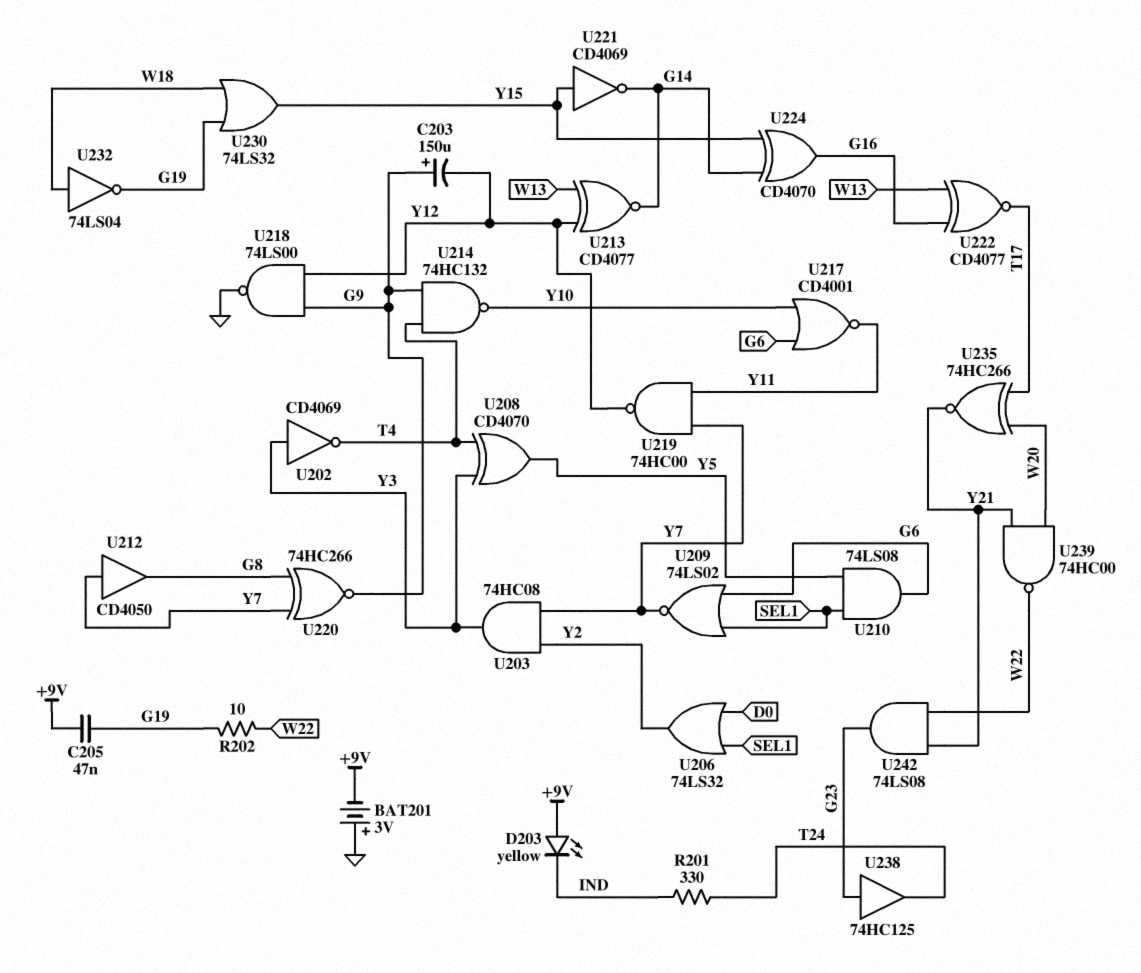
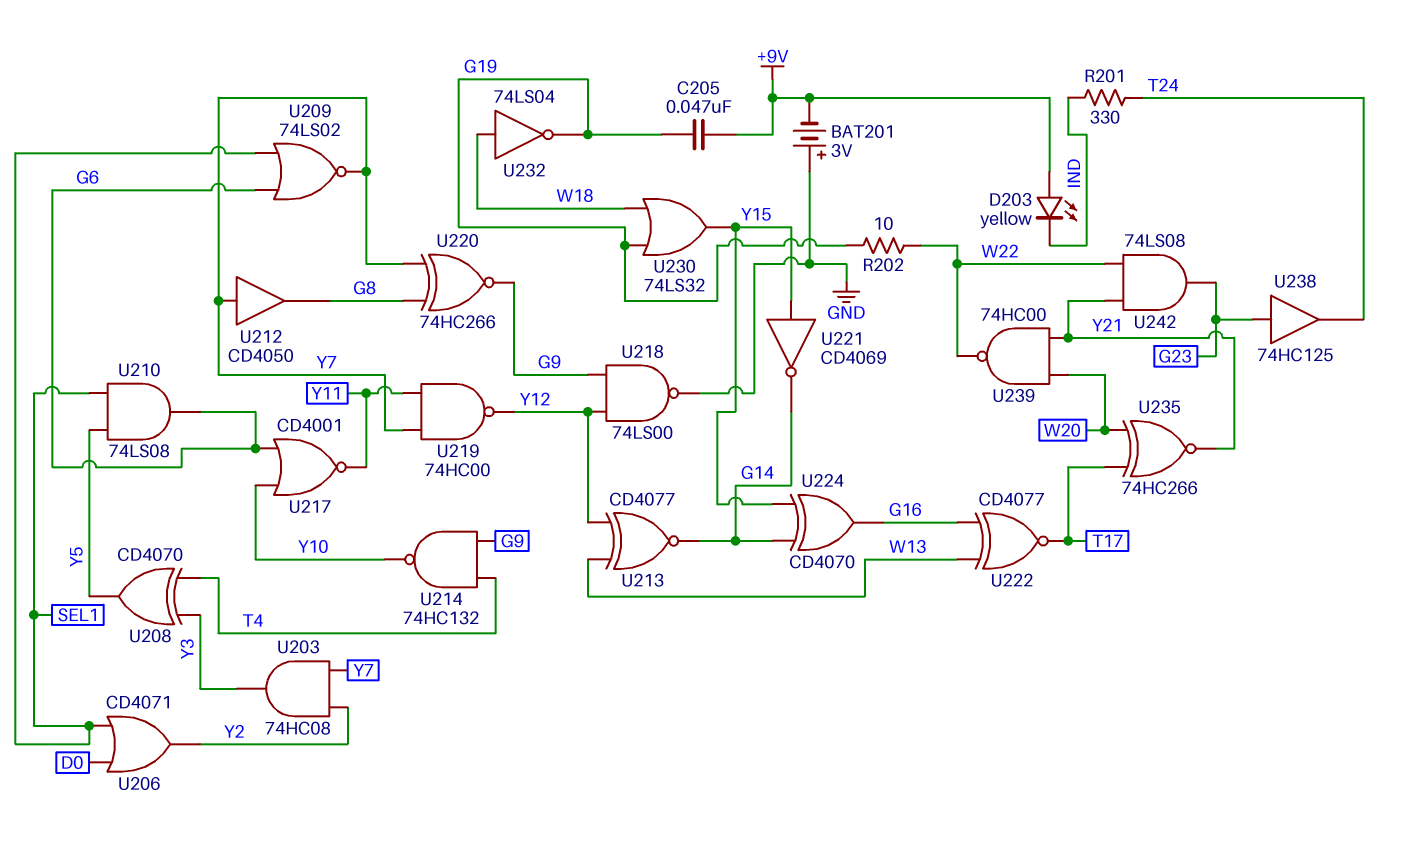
C203: 150uF (plus G9, minus Y12) -> none
U202: NOT CD4069 (in Y3, out T4) -> none
U206: OR 74LS32 (in D0, in SEL1, out Y2) -> OR CD4071 (in D0, in SEL1, out Y2)

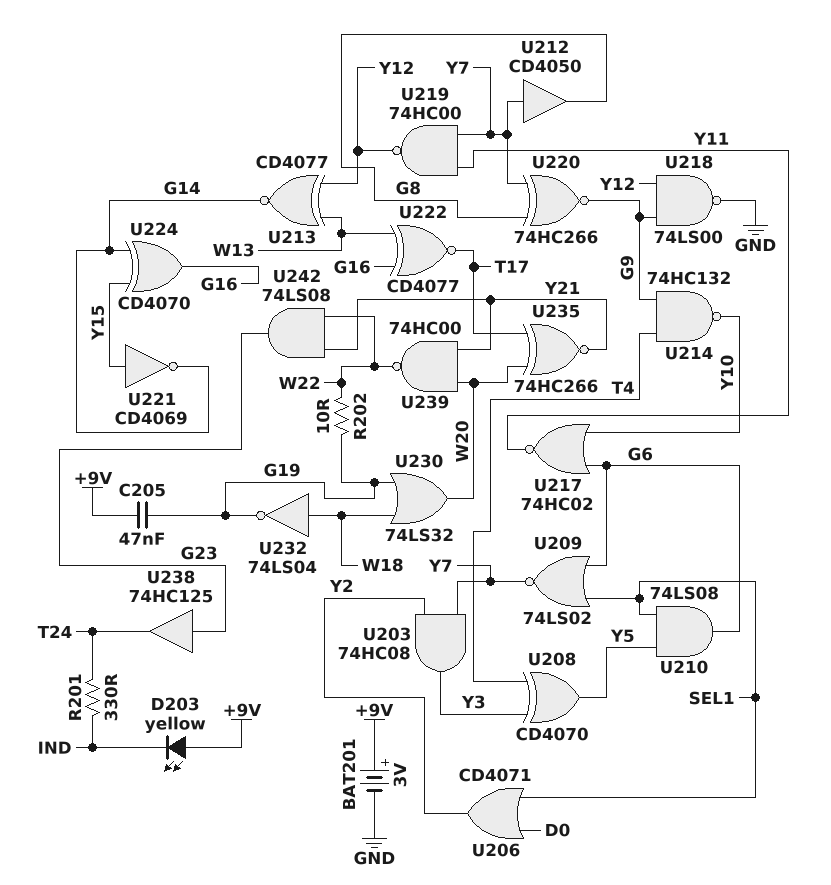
BAT201: 3V (plus GND, minus +9V) -> 3V (plus +9V, minus GND)
U217: NOR CD4001 (in G6, in Y10, out Y11) -> NOR 74HC02 (in G6, in Y10, out Y11)
U230: OR 74LS32 (in G19, in W18, out Y15) -> OR 74LS32 (in G19, in W18, out W20)

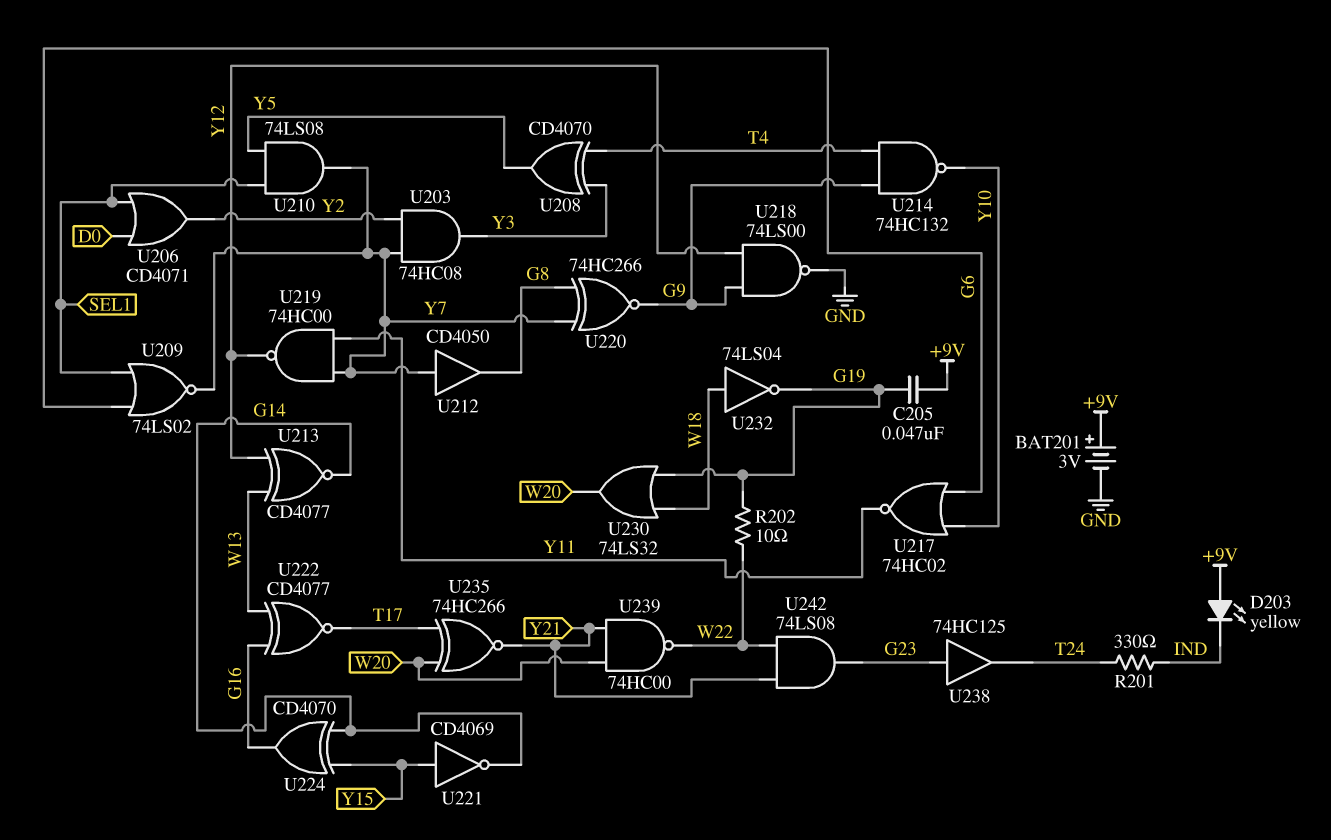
U210: AND 74LS08 (in SEL1, in Y5, out G6) -> AND 74LS08 (in SEL1, in Y5, out Y7)

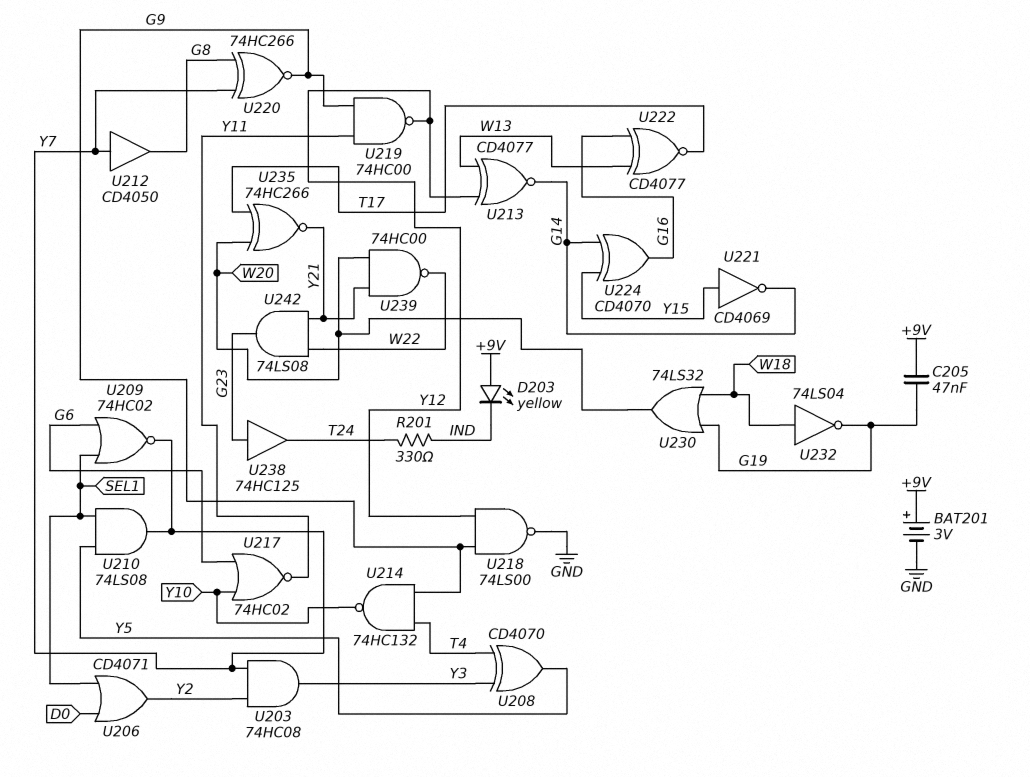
R202: 10 (G19, W22) -> none
U209: NOR 74LS02 (in G6, in SEL1, out Y7) -> NOR 74HC02 (in G6, in SEL1, out Y7)
U219: NAND 74HC00 (in Y7, in Y11, out Y12) -> NAND 74HC00 (in G9, in Y11, out Y12)

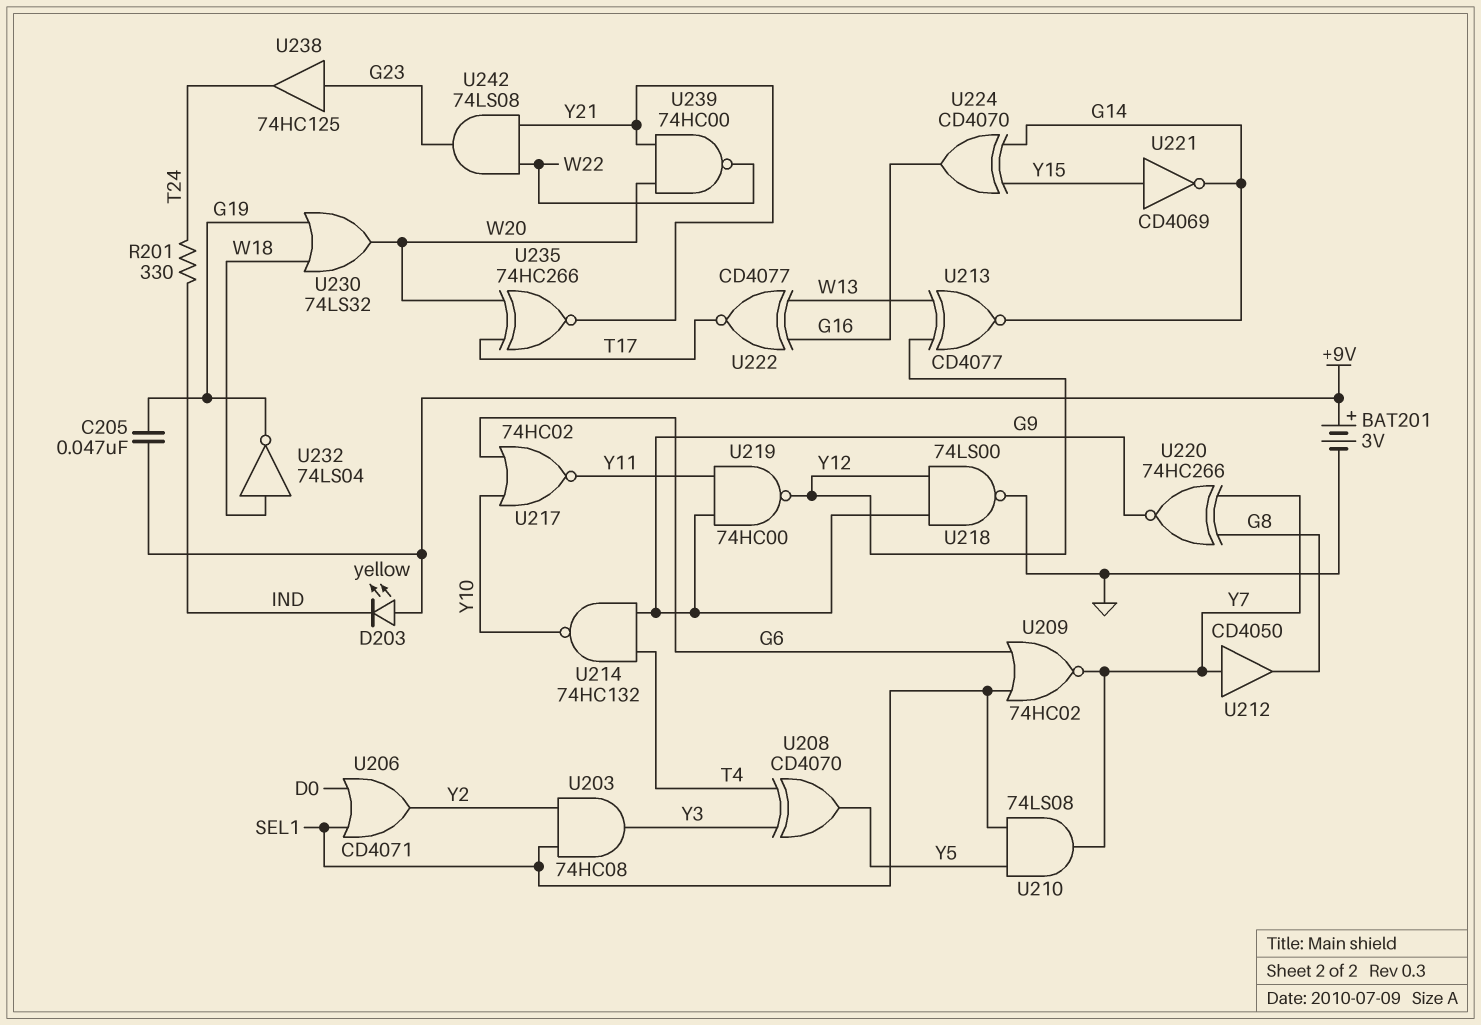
U203: AND 74HC08 (in Y2, in Y7, out Y3) -> AND 74HC08 (in SEL1, in Y2, out Y3)

